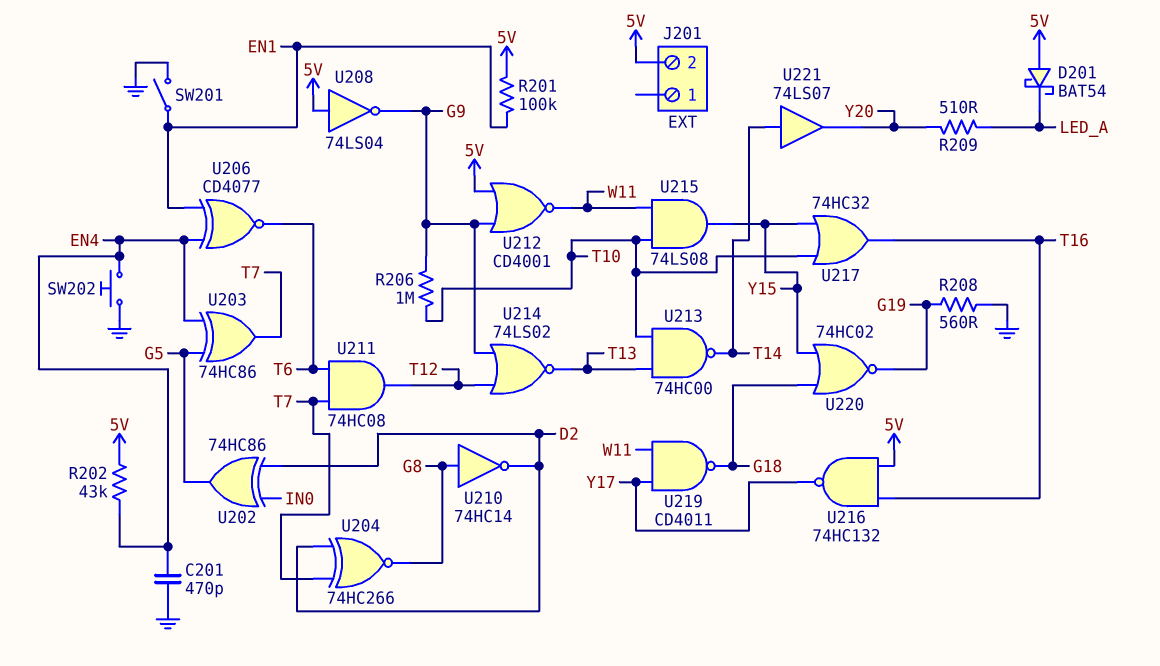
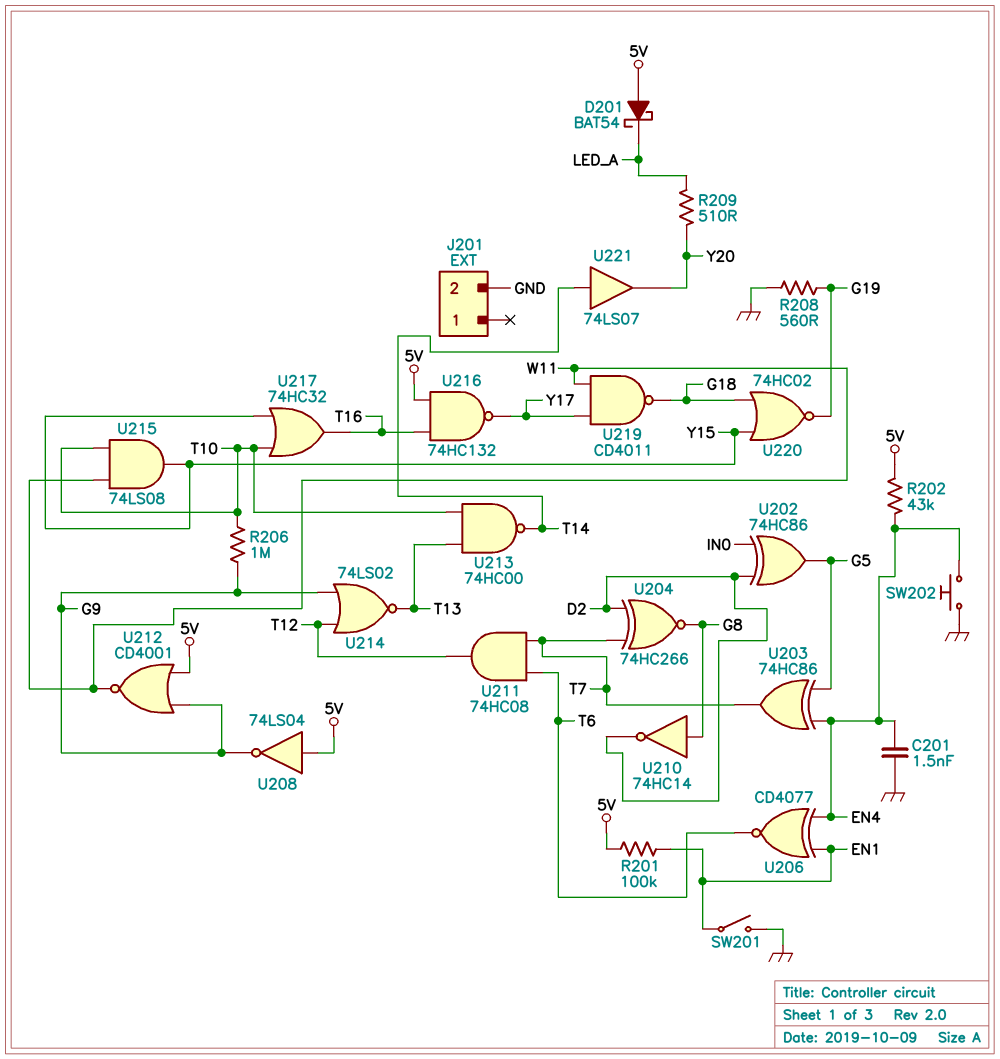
C201: 470pF (EN4, GND) -> 1.5nF (EN4, GND)
J201 pin 2: 5V -> GND

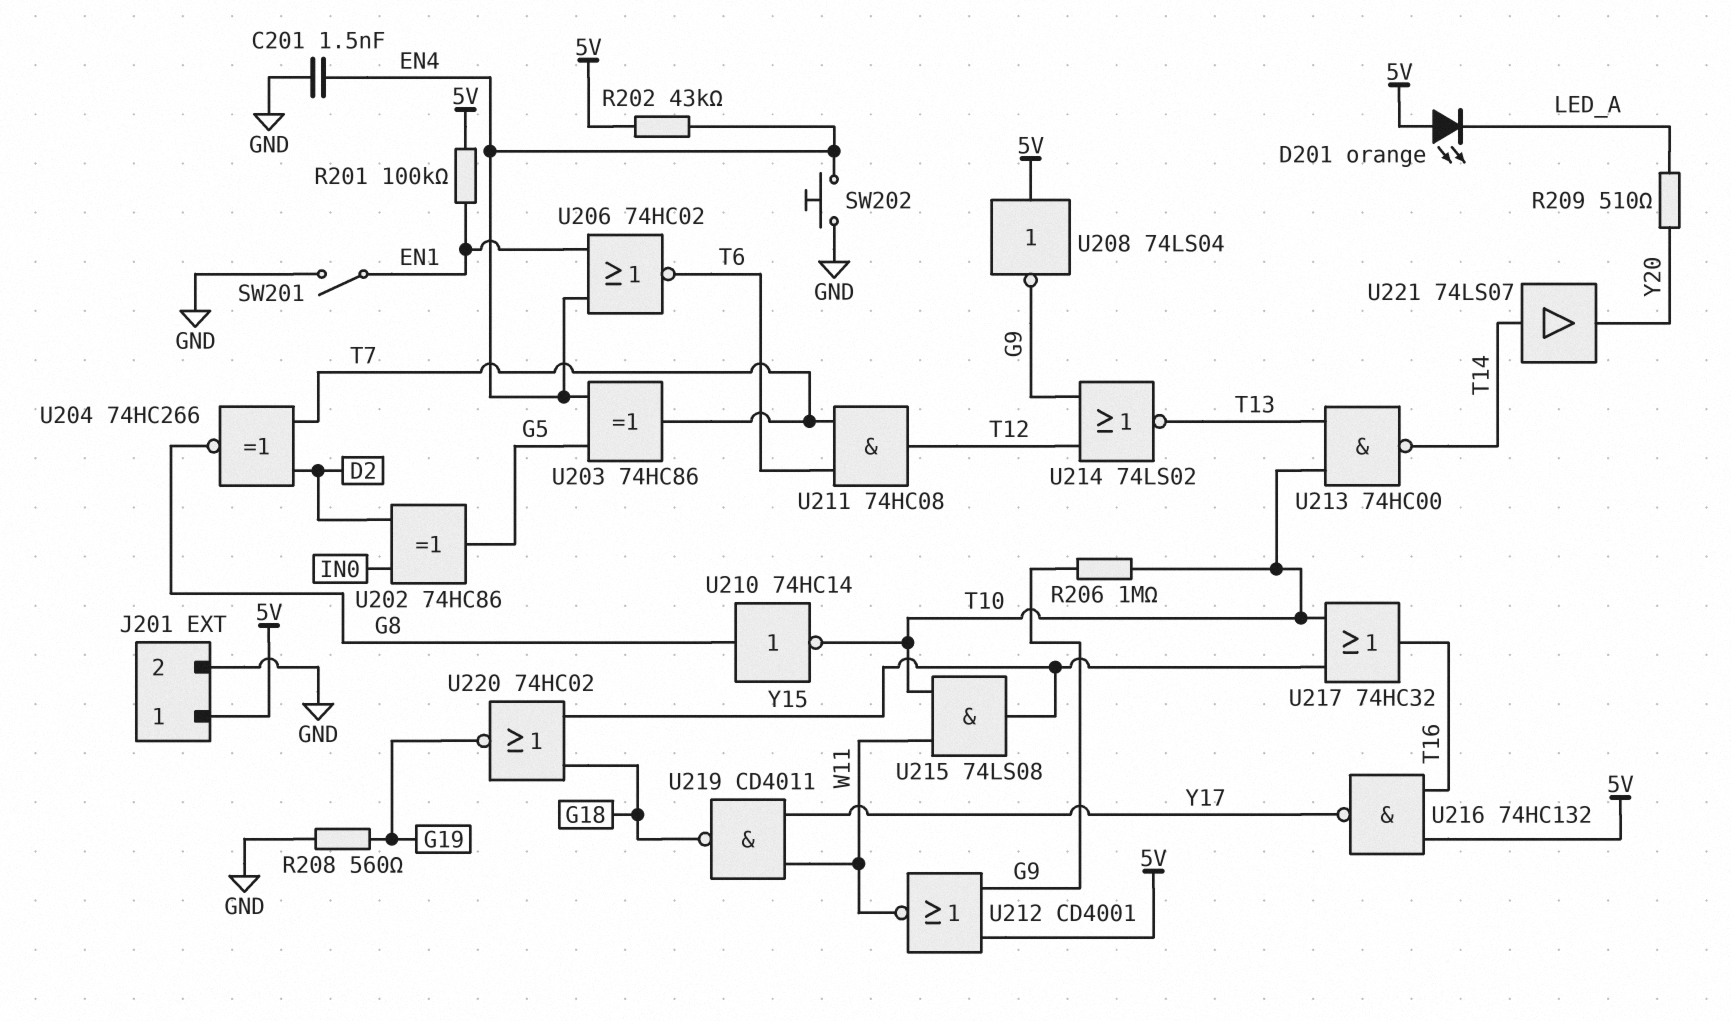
D201: schottky BAT54 (A 5V, K LED_A) -> LED orange (A 5V, K LED_A)
J201 pin 1: none -> 5V
U206: XNOR CD4077 (in EN1, in EN4, out T6) -> NOR 74HC02 (in EN1, in EN4, out T6)
U210: NOT 74HC14 (in G8, out D2) -> NOT 74HC14 (in G8, out T10)

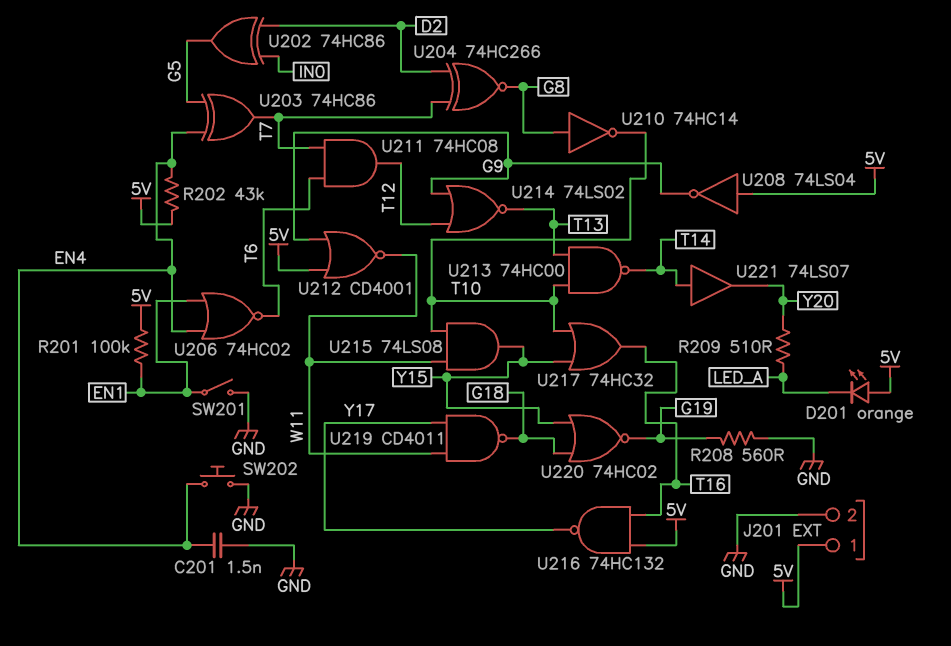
R206: 1M (G9, T10) -> none

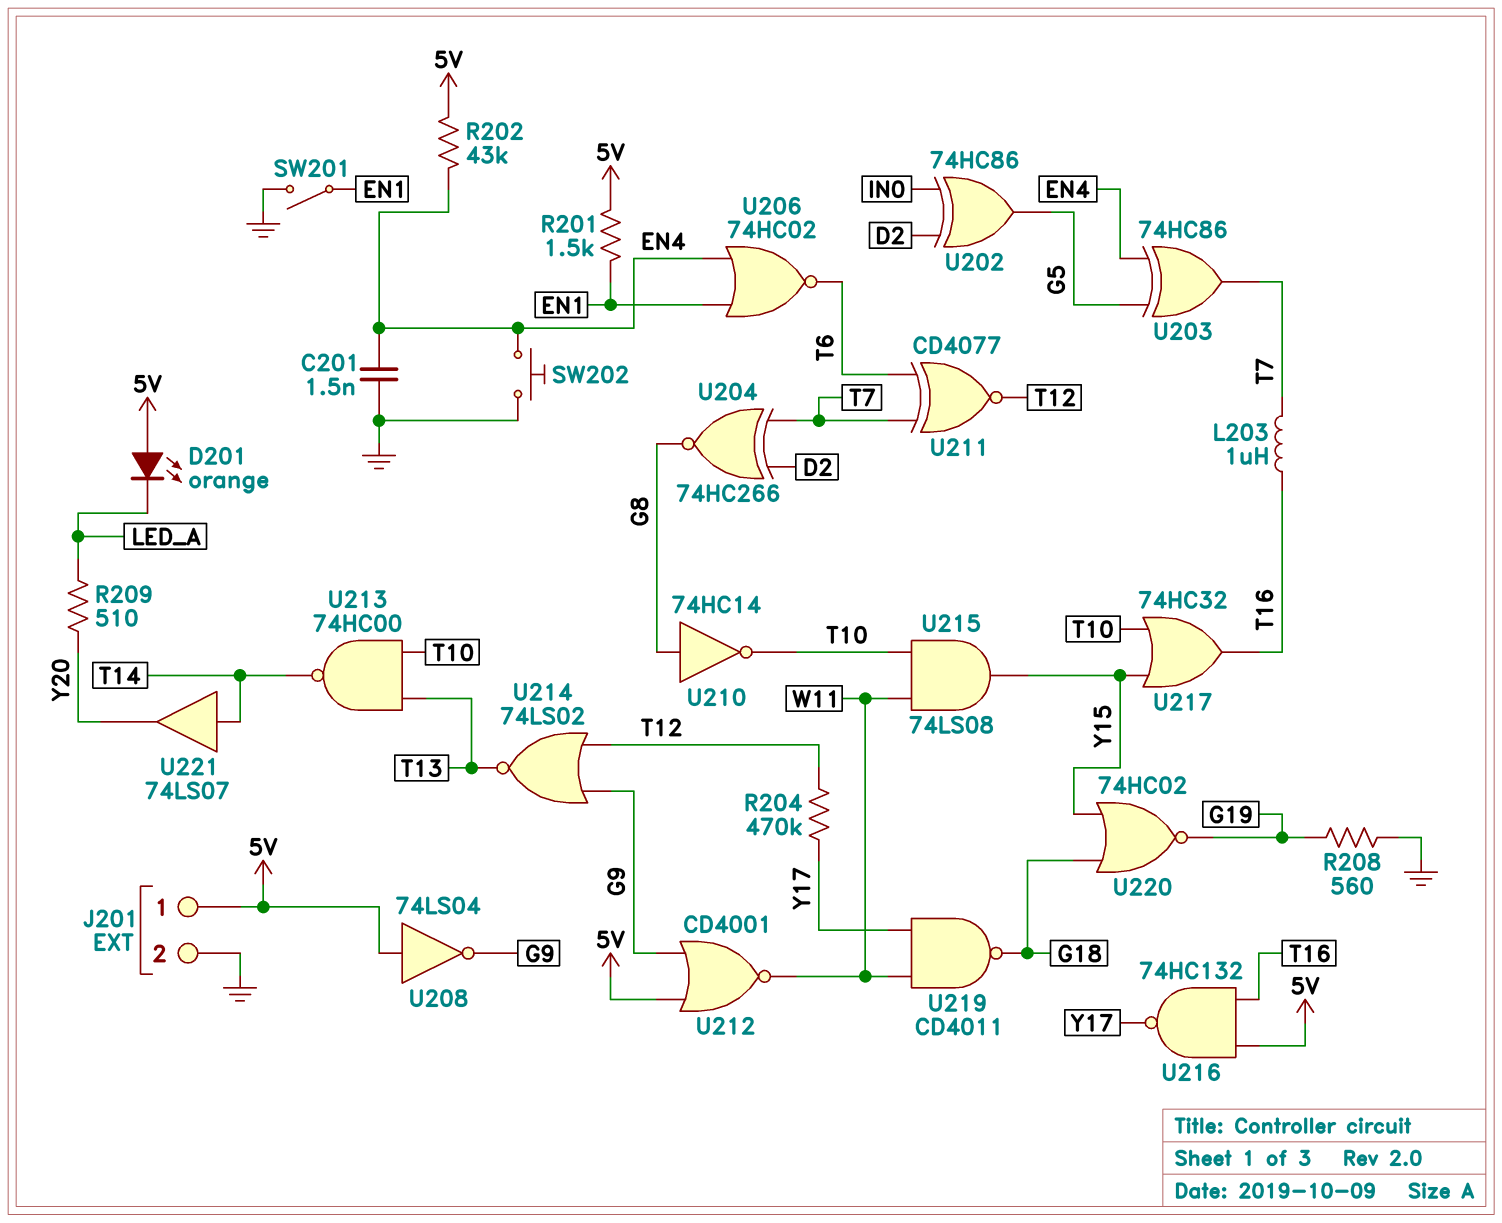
L203: none -> 1uH (T7, T16)
R201: 100k (5V, EN1) -> 1.5k (5V, EN1)
R204: none -> 470k (T12, Y17)
U211: AND 74HC08 (in T6, in T7, out T12) -> XNOR CD4077 (in T6, in T7, out T12)

